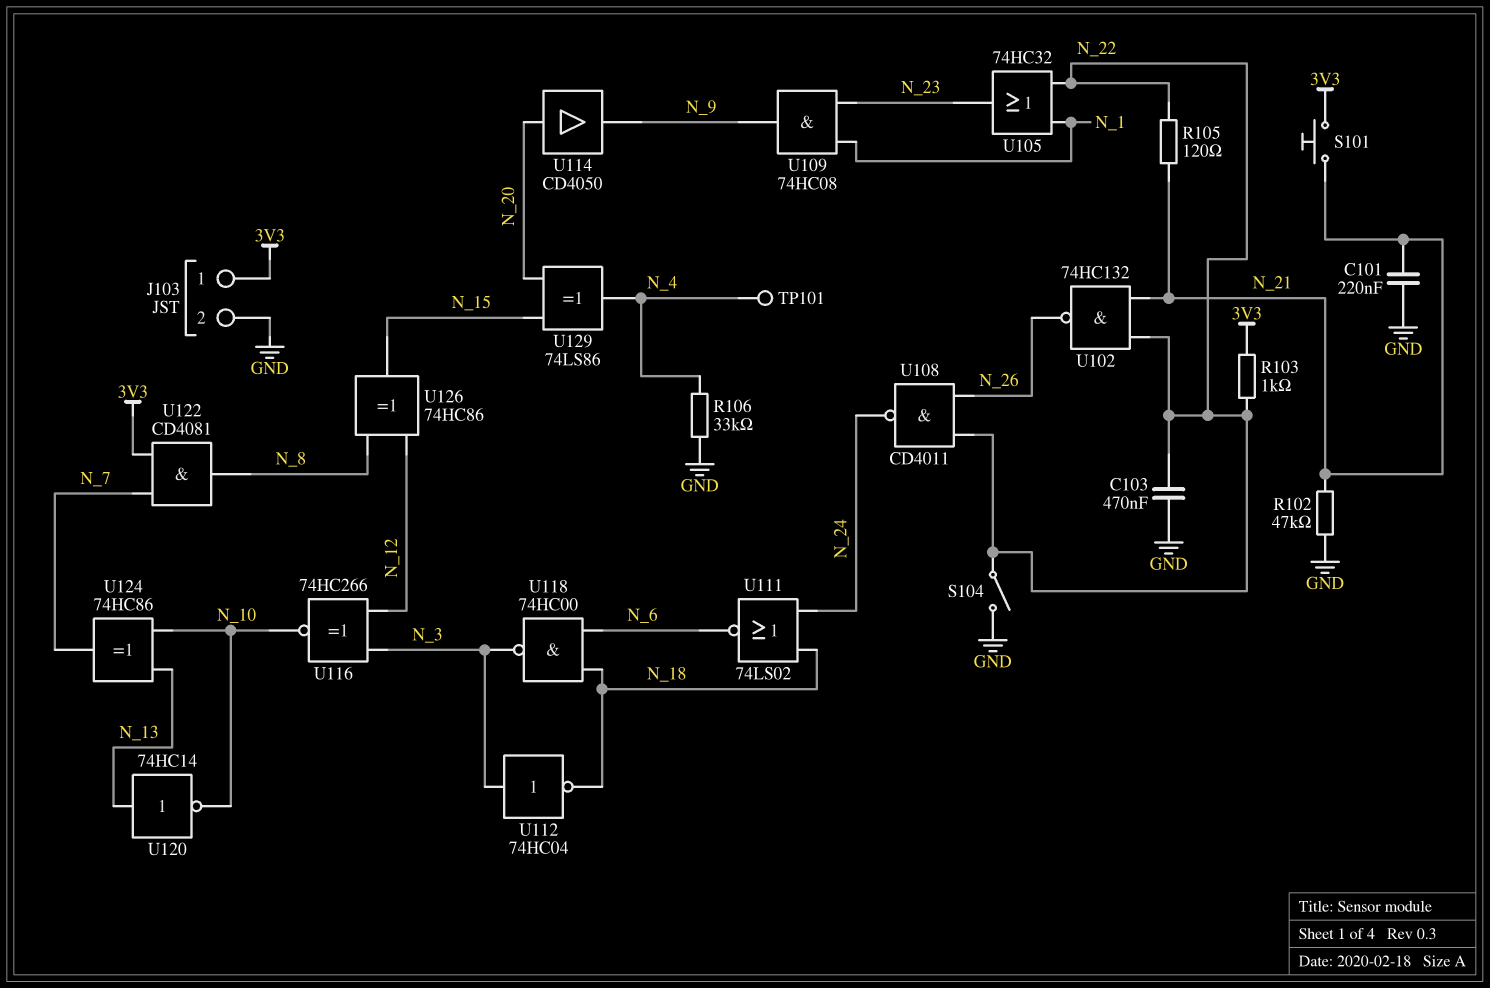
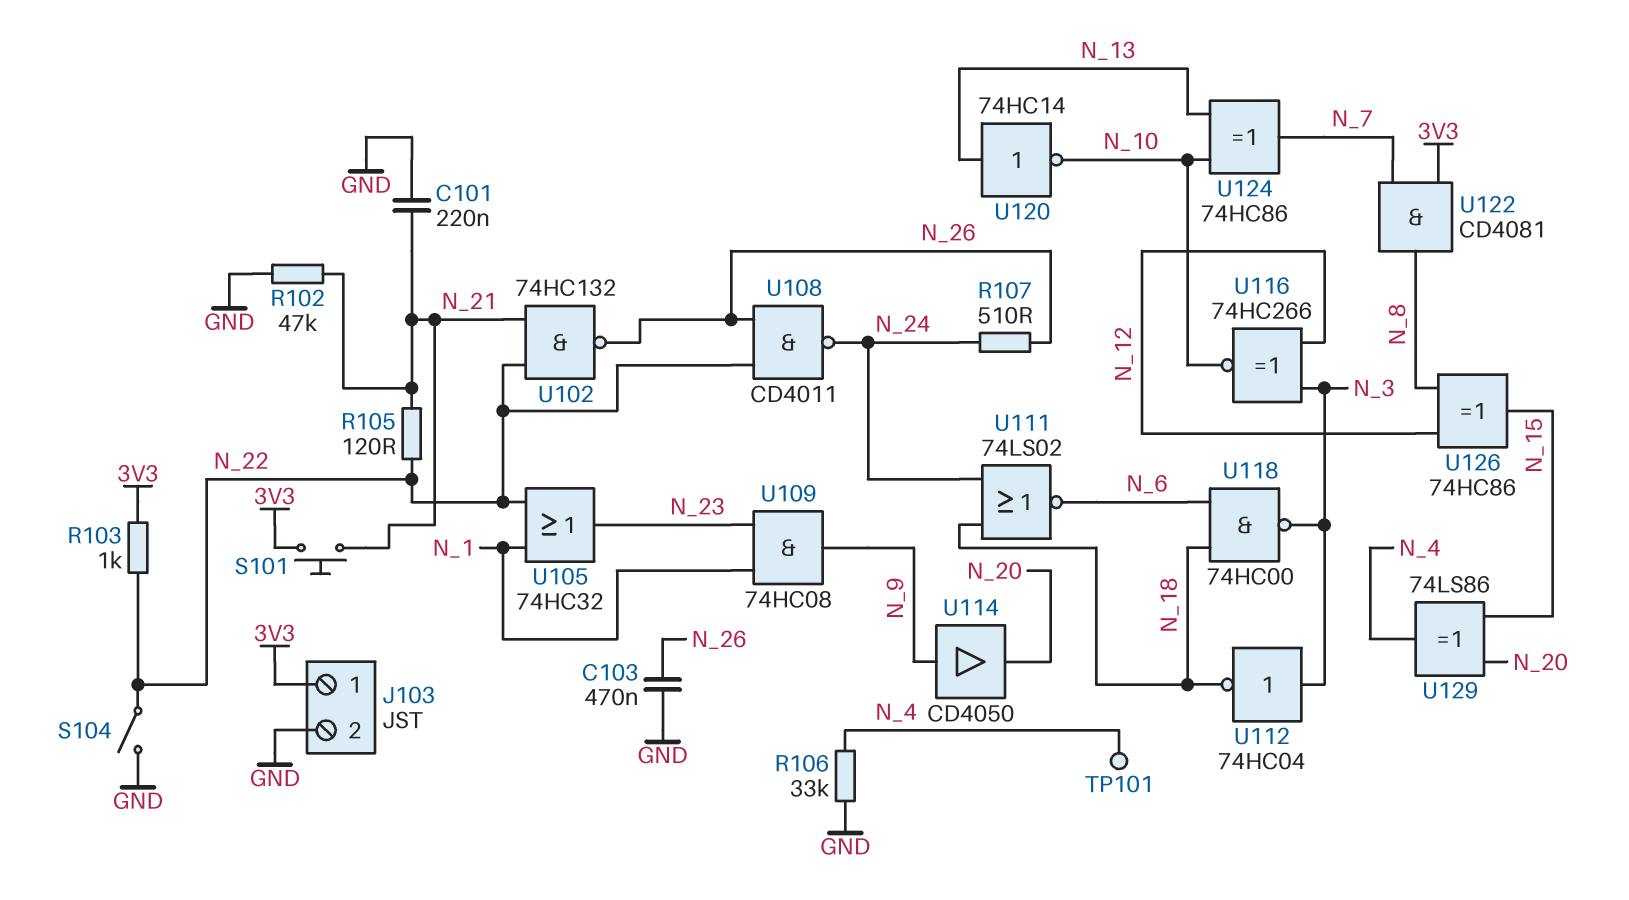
C103: 470nF (GND, N_22) -> 470nF (GND, N_26)
R107: none -> 510 (N_24, N_26)
U114: buffer CD4050 (in N_20, out N_9) -> buffer CD4050 (in N_9, out N_20)

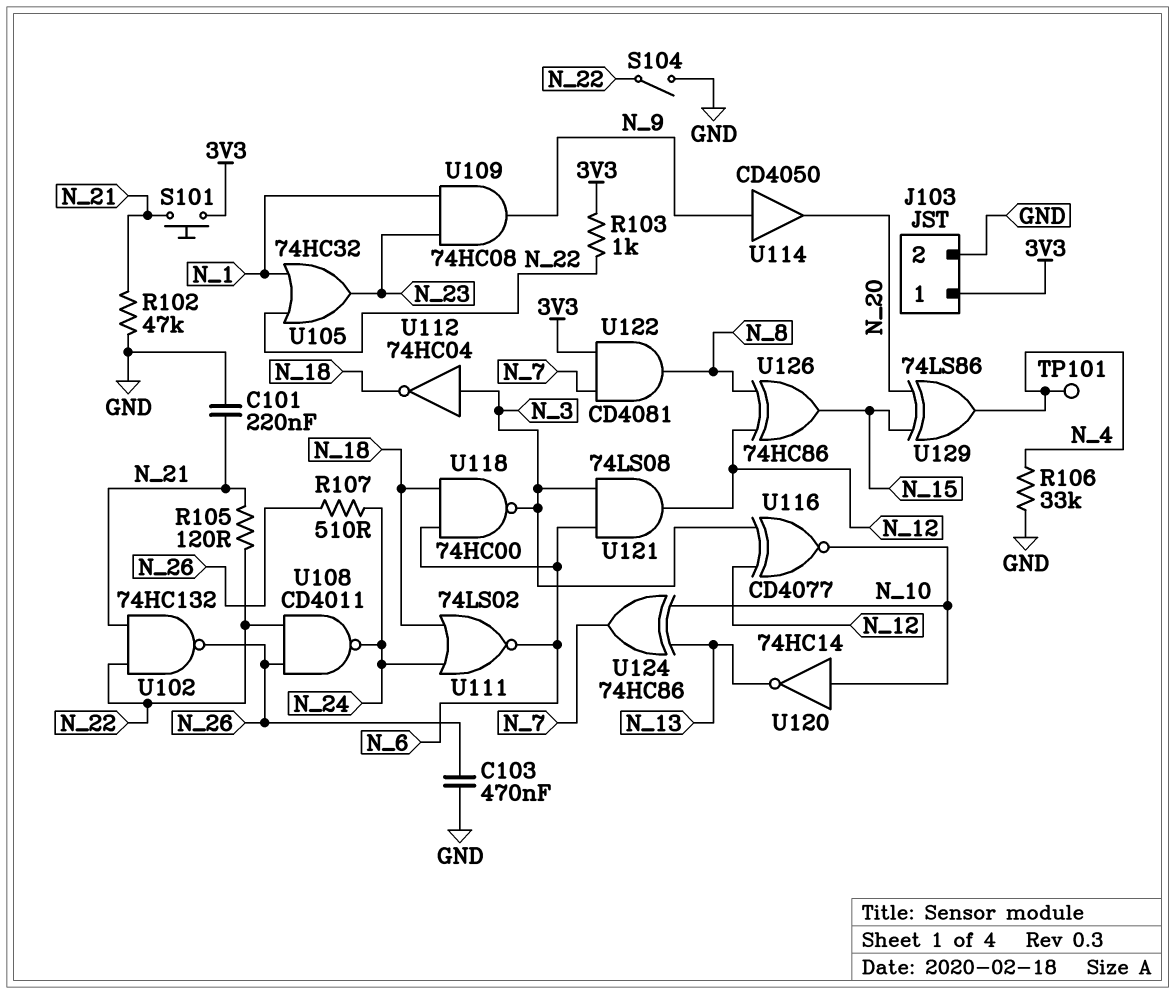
U116: XNOR 74HC266 (in N_3, in N_12, out N_10) -> XNOR CD4077 (in N_3, in N_12, out N_10)
U120: NOT 74HC14 (in N_13, out N_10) -> NOT 74HC14 (in N_10, out N_13)
U121: none -> AND 74LS08 (in N_3, in N_6, out N_12)

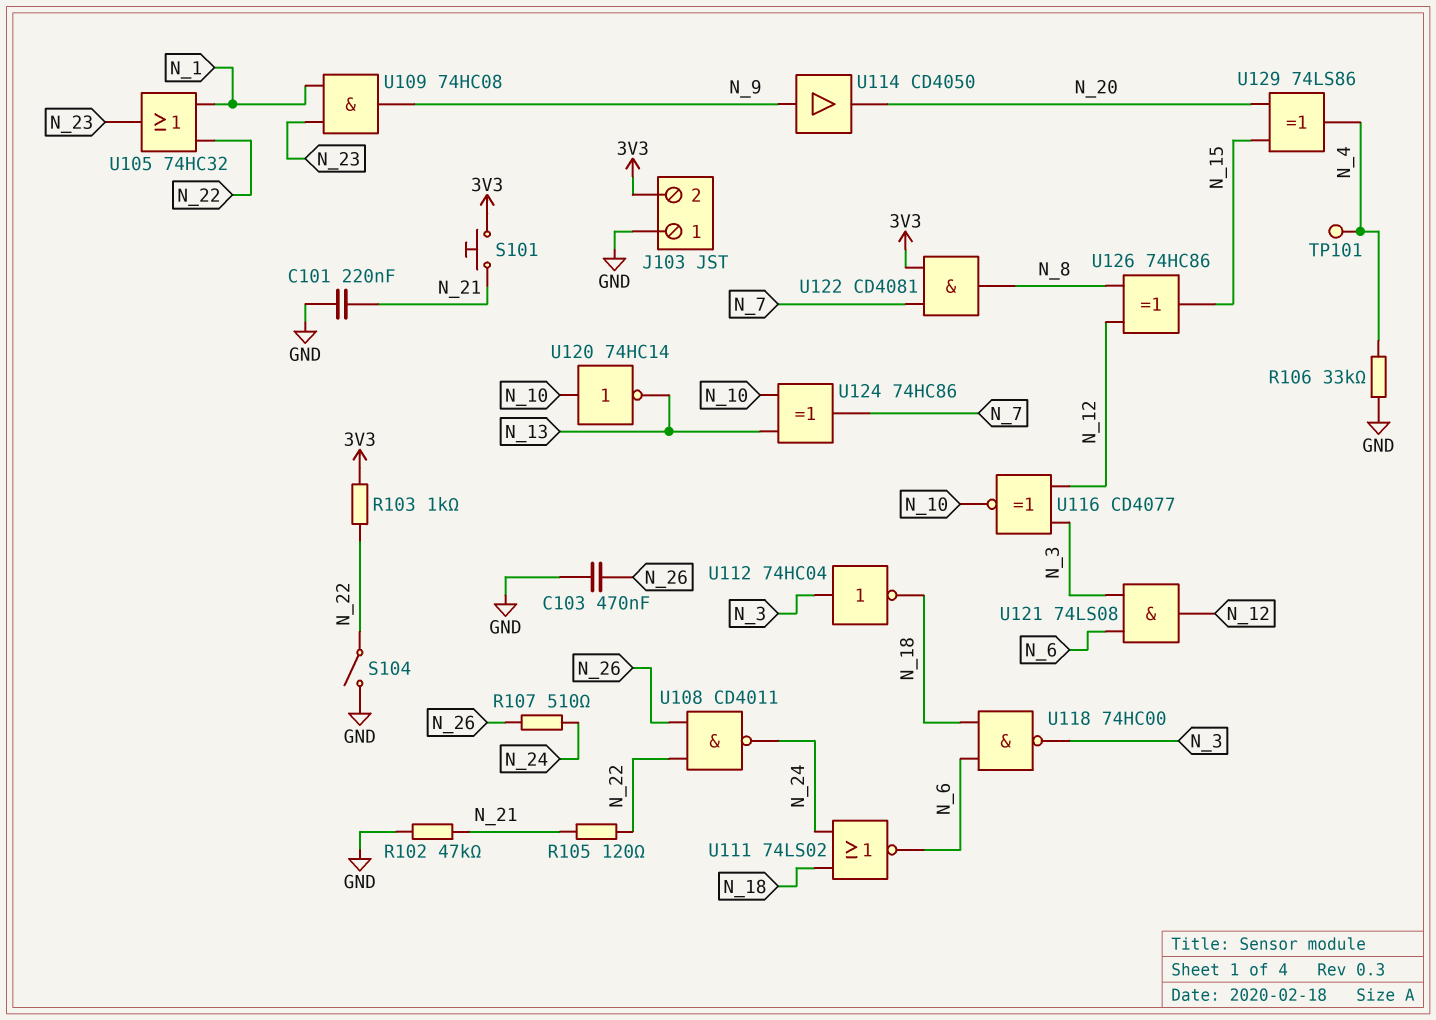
J103 pin 1: 3V3 -> GND
J103 pin 2: GND -> 3V3
U102: NAND 74HC132 (in N_21, in N_22, out N_26) -> none

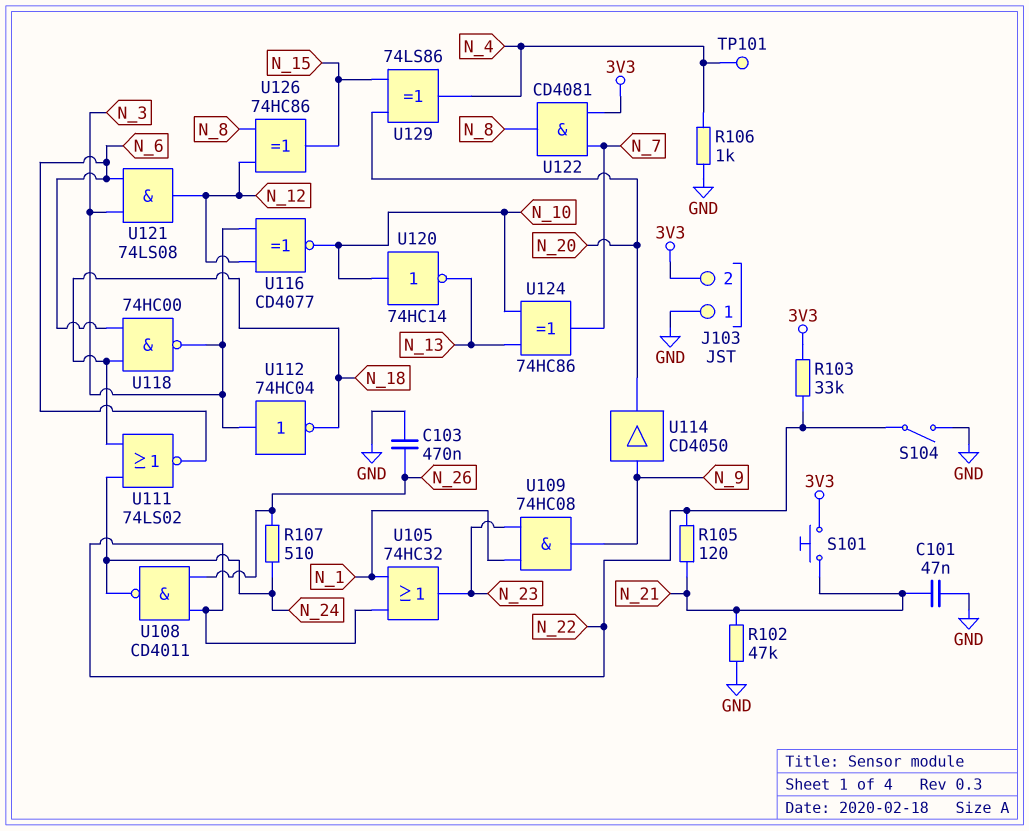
C101: 220nF (GND, N_21) -> 47nF (GND, N_21)
R103: 1k (3V3, N_22) -> 33k (3V3, N_22)
R106: 33k (GND, N_4) -> 1k (GND, N_4)

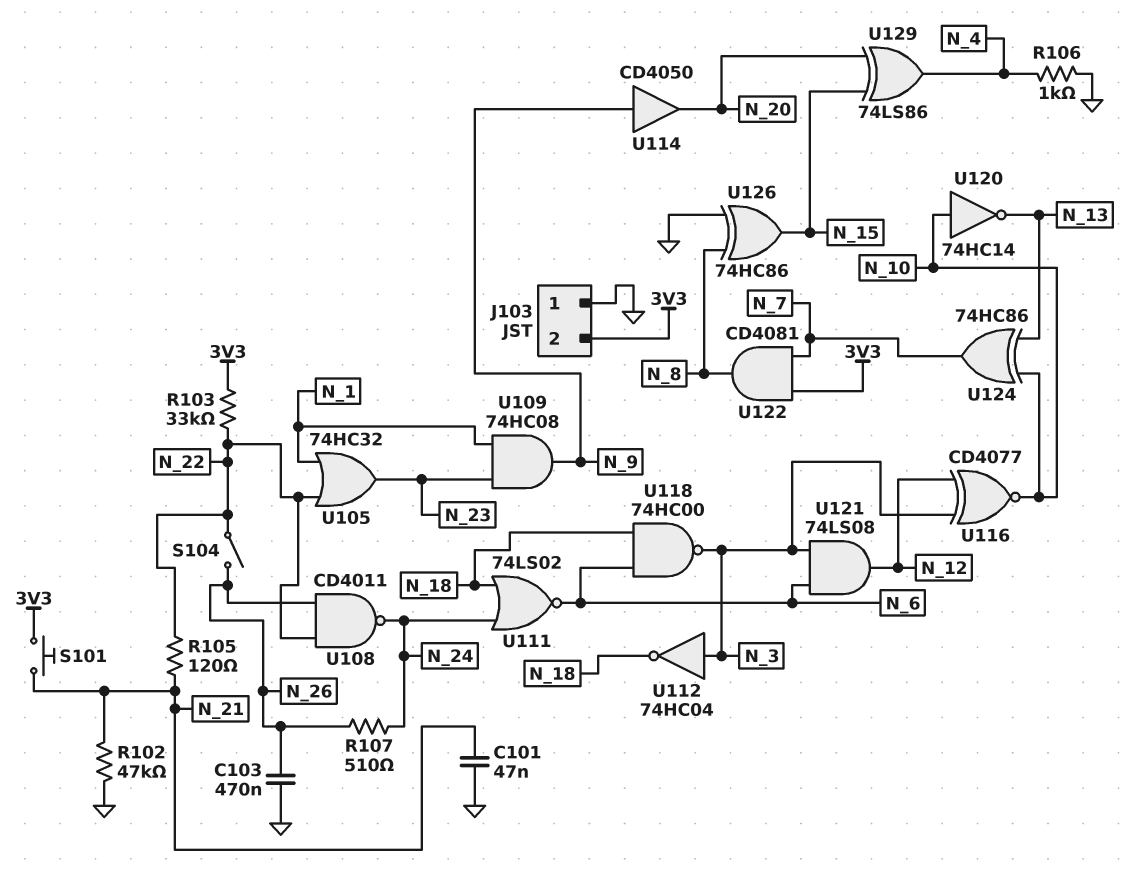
S104: switch (GND, N_22) -> switch (N_22, N_26)
TP101: test point (N_4) -> none
U126: XOR 74HC86 (in N_8, in N_12, out N_15) -> XOR 74HC86 (in GND, in N_8, out N_15)

